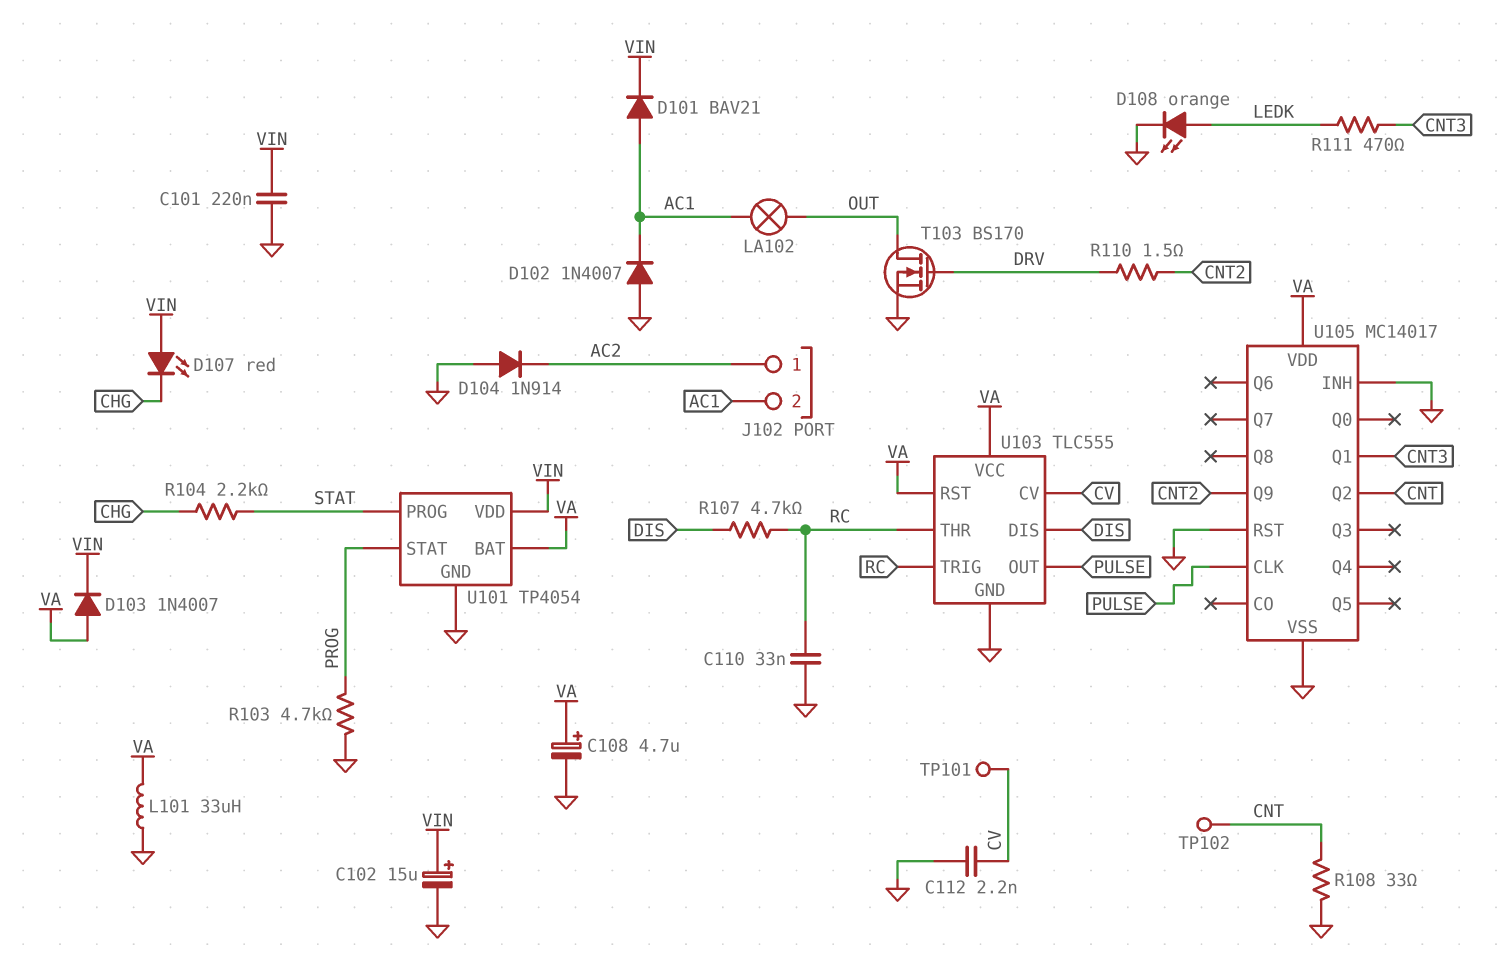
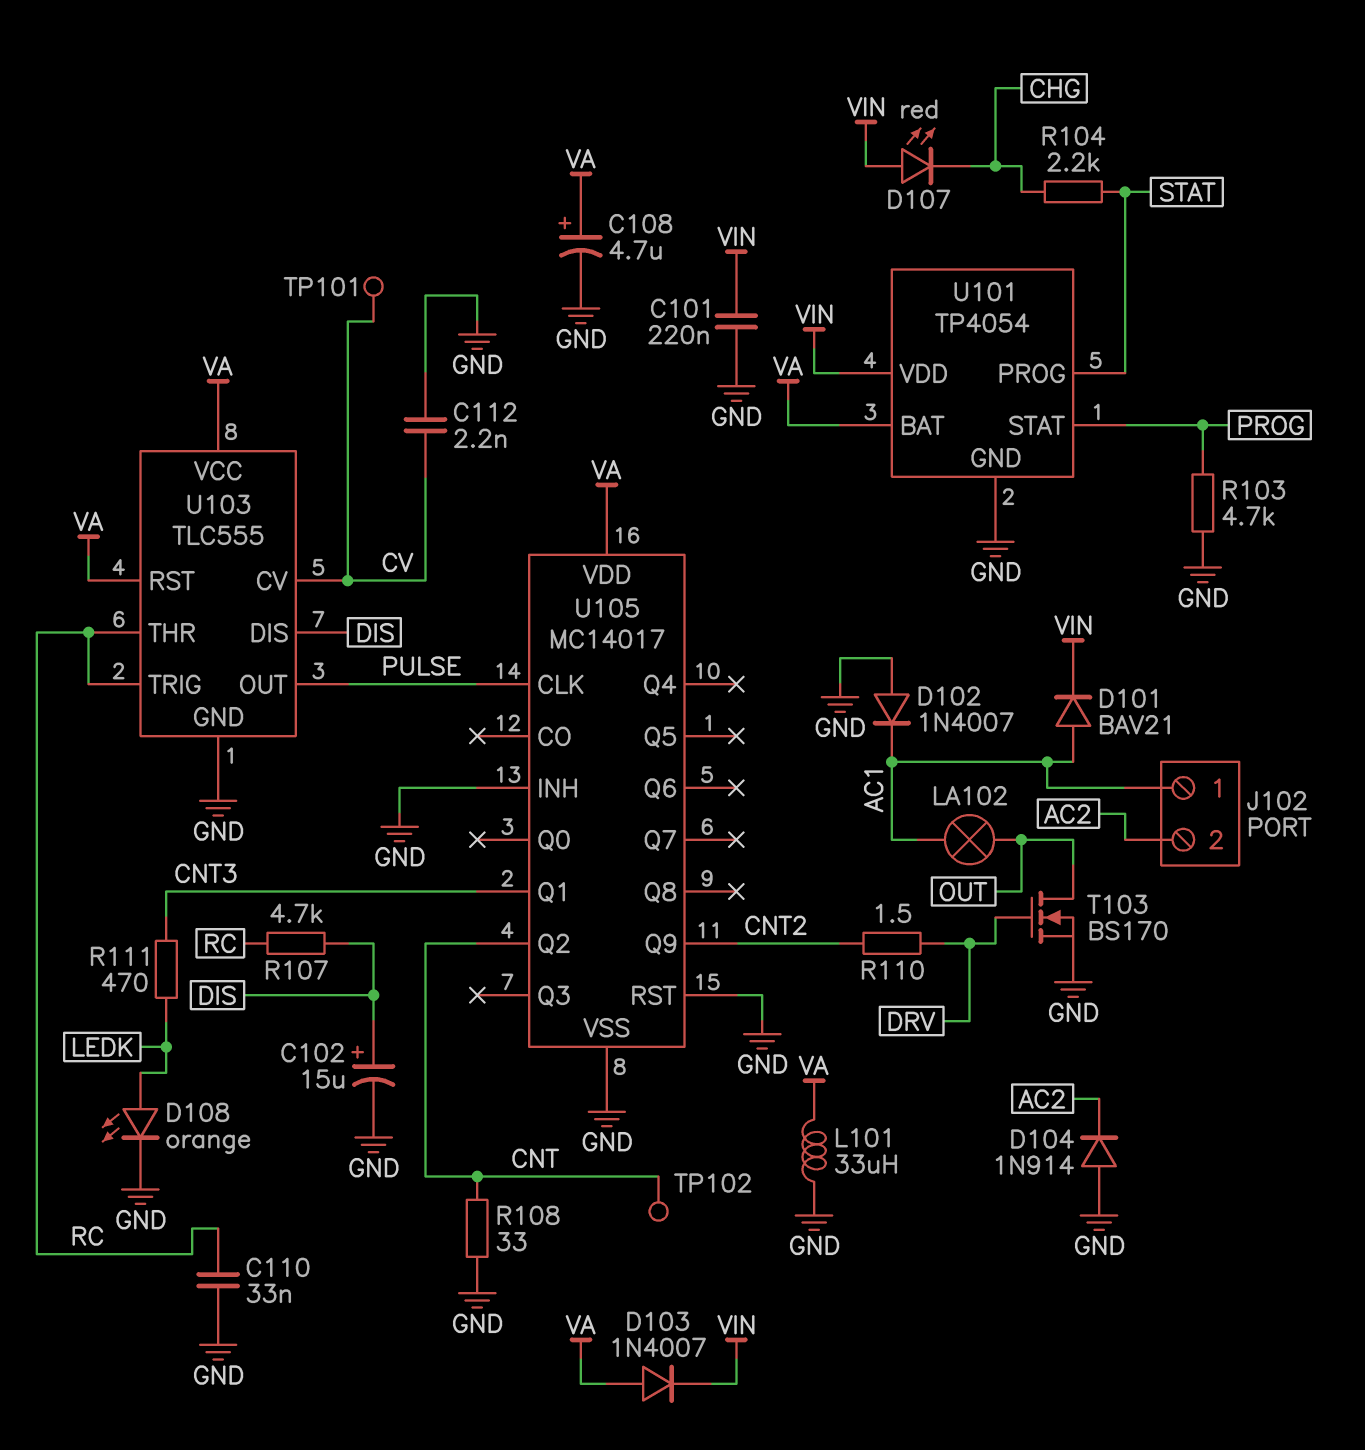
C102: 15uF (plus VIN, minus GND) -> 15uF (plus DIS, minus GND)
J102 pin 1: AC2 -> AC1
J102 pin 2: AC1 -> AC2

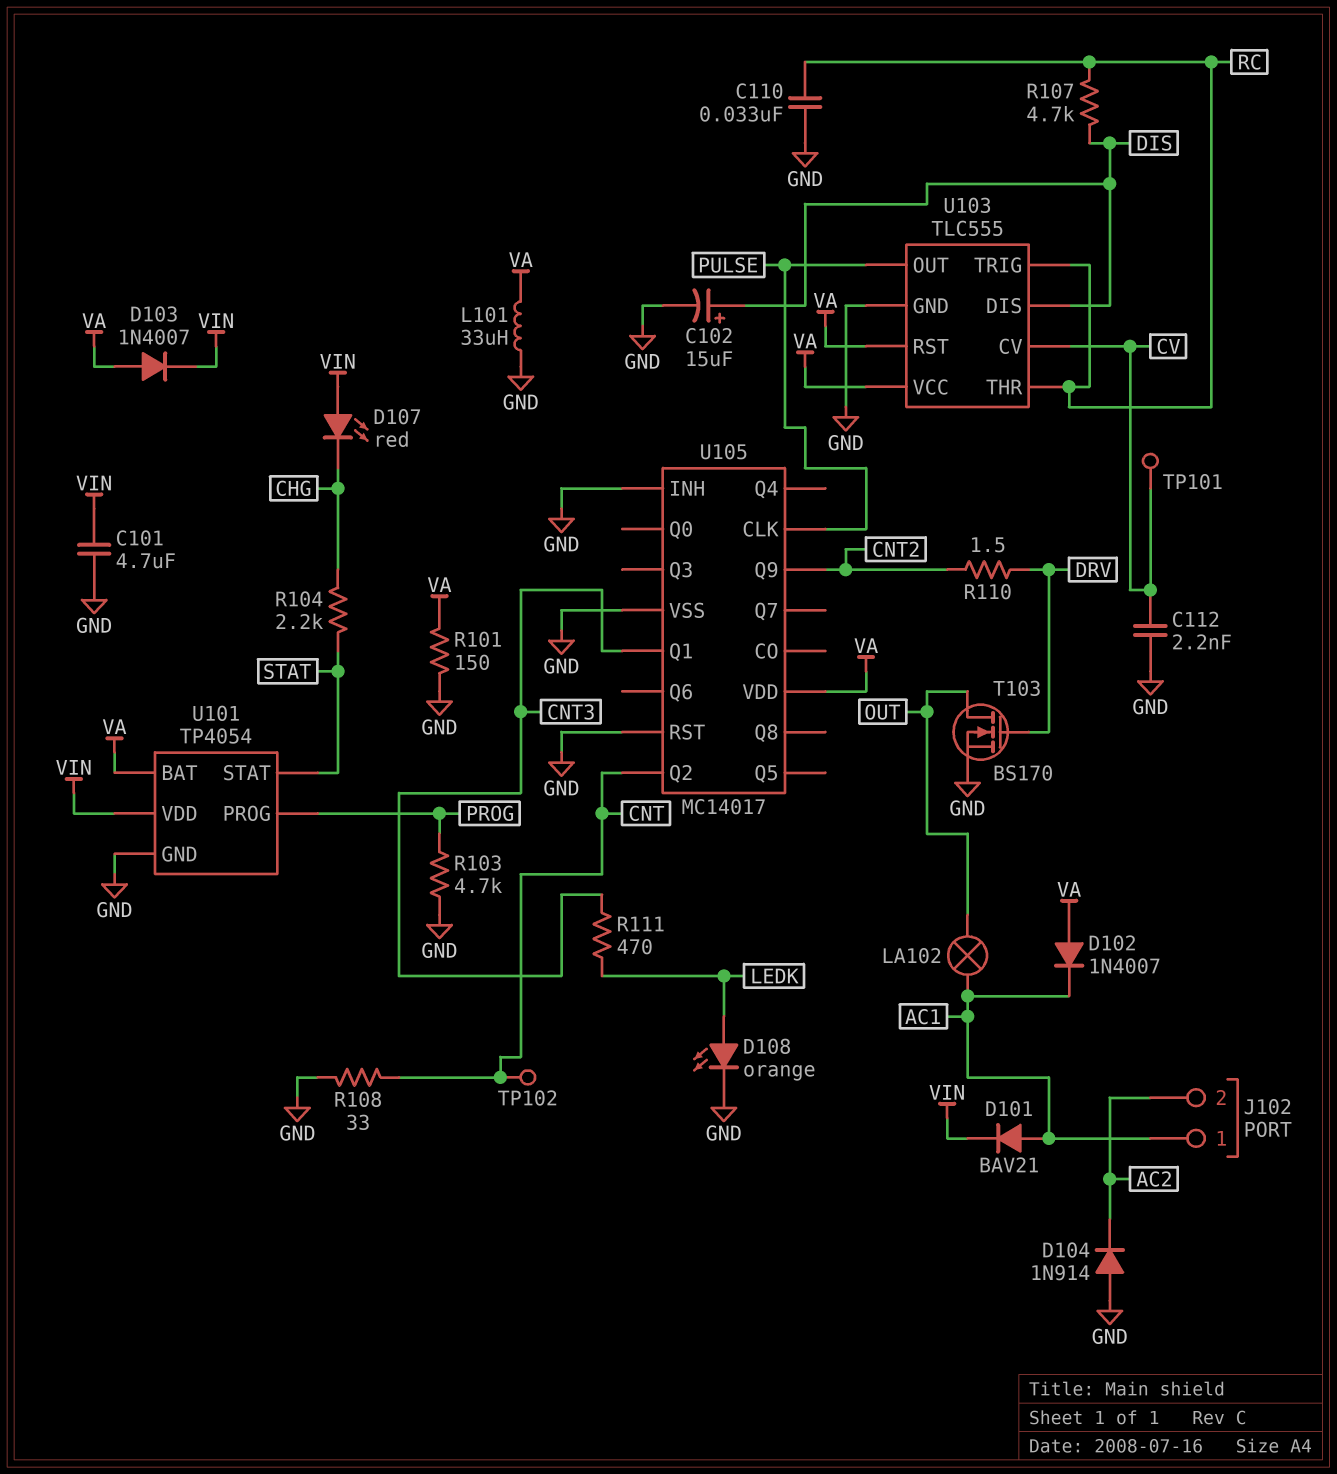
C101: 220nF (GND, VIN) -> 4.7uF (GND, VIN)
C108: 4.7uF (plus VA, minus GND) -> none
D102: diode 1N4007 (A GND, K AC1) -> diode 1N4007 (A VA, K AC1)
R101: none -> 150 (GND, VA)
U101 pin PROG: STAT -> PROG
U101 pin STAT: PROG -> STAT

